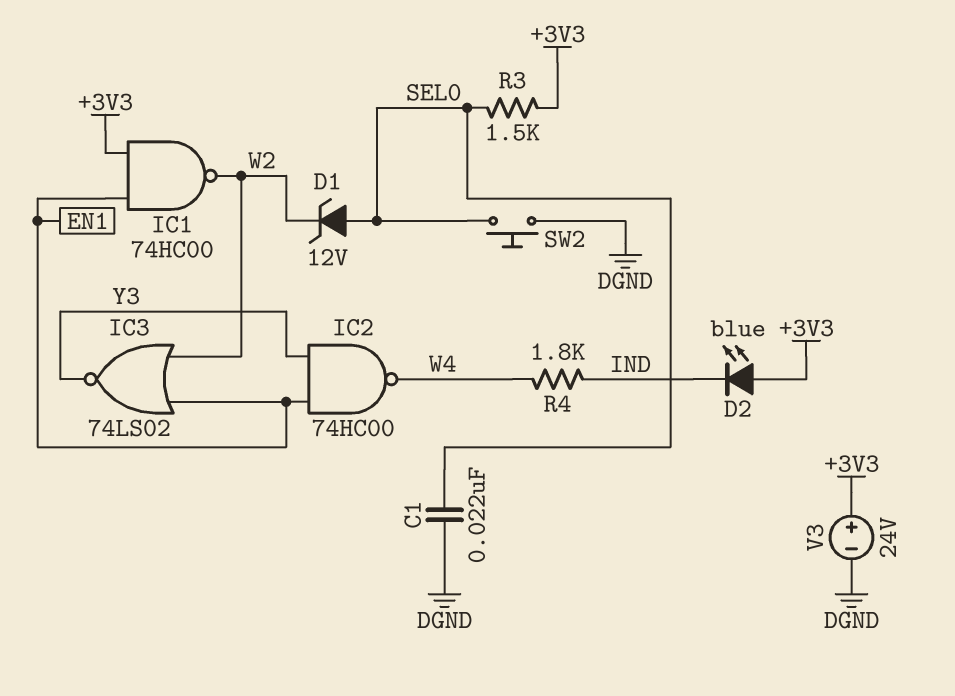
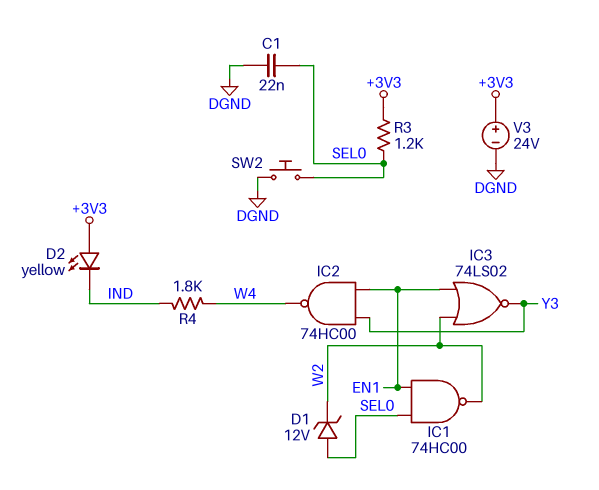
D2: LED blue (A +3V3, K IND) -> LED yellow (A +3V3, K IND)
IC1: NAND 74HC00 (in +3V3, in EN1, out W2) -> NAND 74HC00 (in EN1, in SEL0, out W2)
R3: 1.5k (+3V3, SEL0) -> 1.2k (+3V3, SEL0)

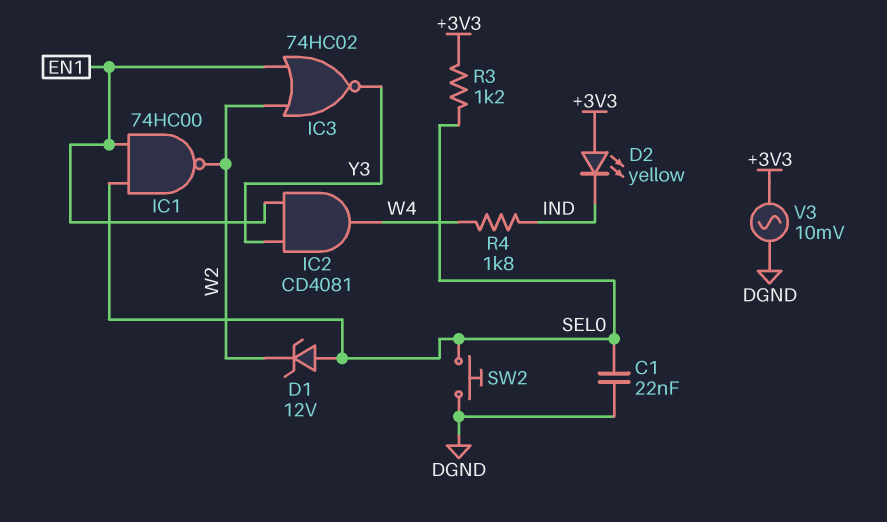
IC2: NAND 74HC00 (in EN1, in Y3, out W4) -> AND CD4081 (in EN1, in Y3, out W4)
IC3: NOR 74LS02 (in EN1, in W2, out Y3) -> NOR 74HC02 (in EN1, in W2, out Y3)
V3: 24V (plus +3V3, minus DGND) -> AC 10mV (+3V3, DGND)

